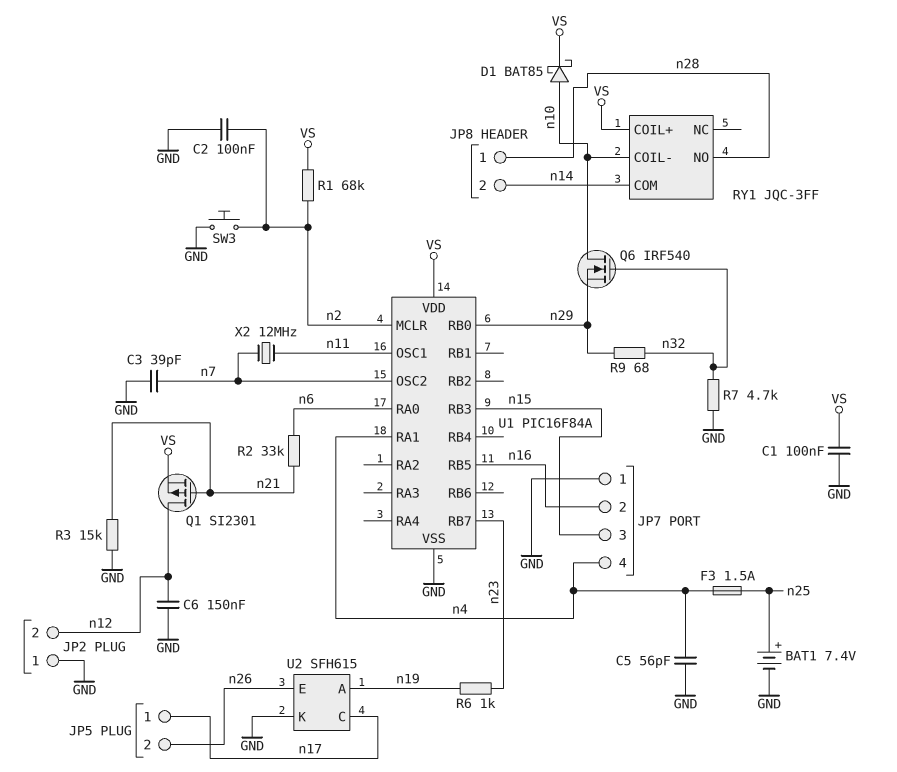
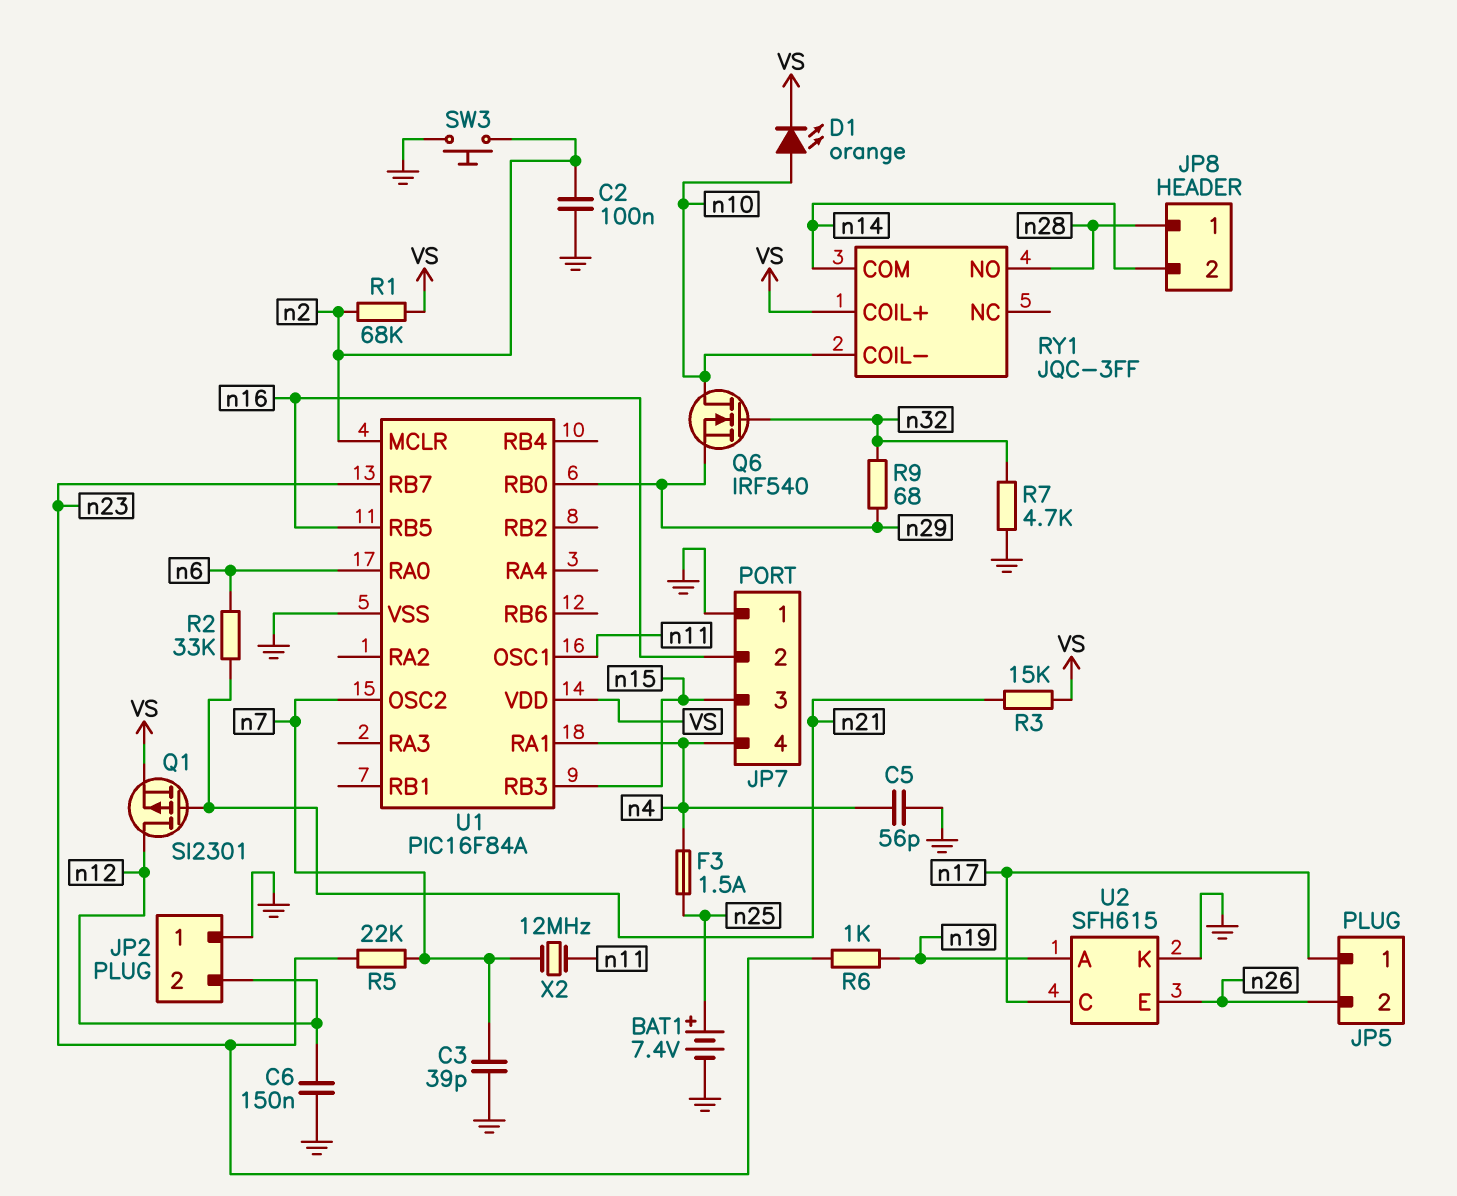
C1: 100nF (GND, VS) -> none
D1: schottky BAT85 (A n10, K VS) -> LED orange (A n10, K VS)
R3: 15k (GND, n21) -> 15k (VS, n21)
R5: none -> 22k (n7, n23)

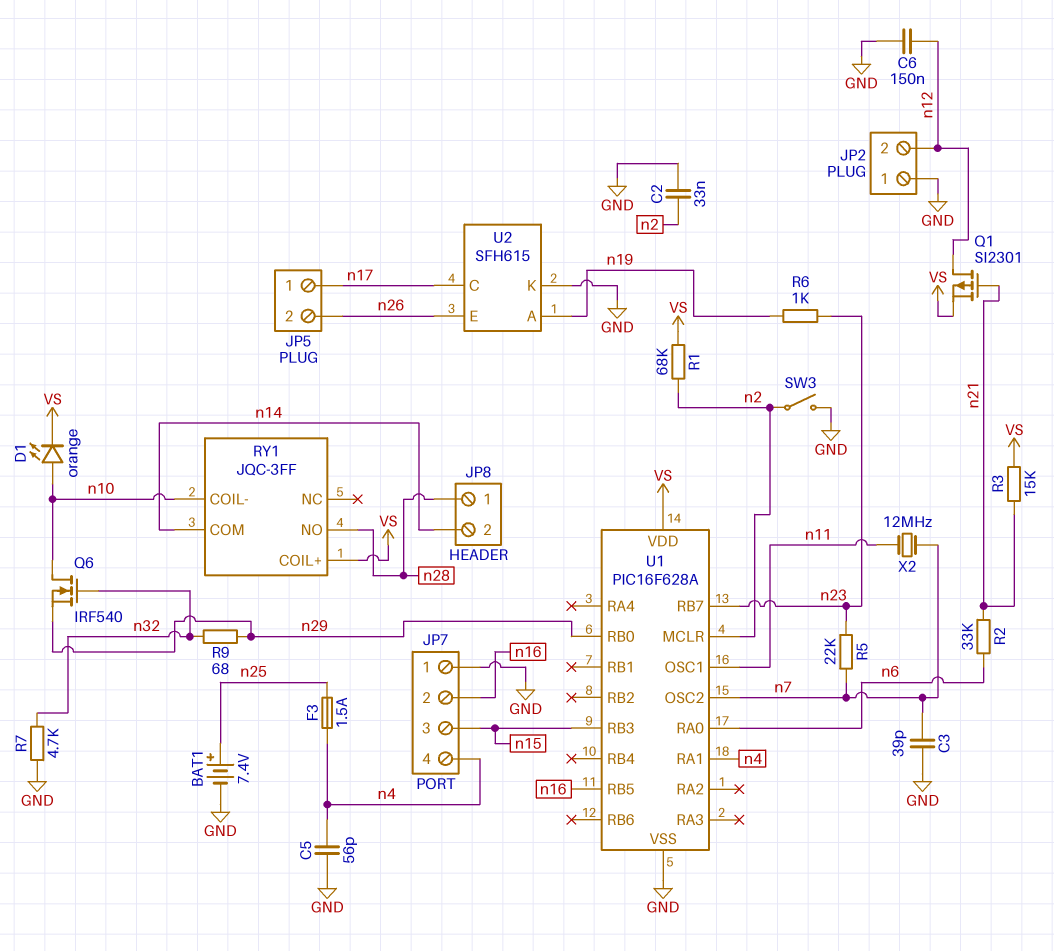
C2: 100nF (GND, n2) -> 33nF (GND, n2)
SW3: button (GND, n2) -> switch (GND, n2)
U1: PIC16F84A -> PIC16F628A

